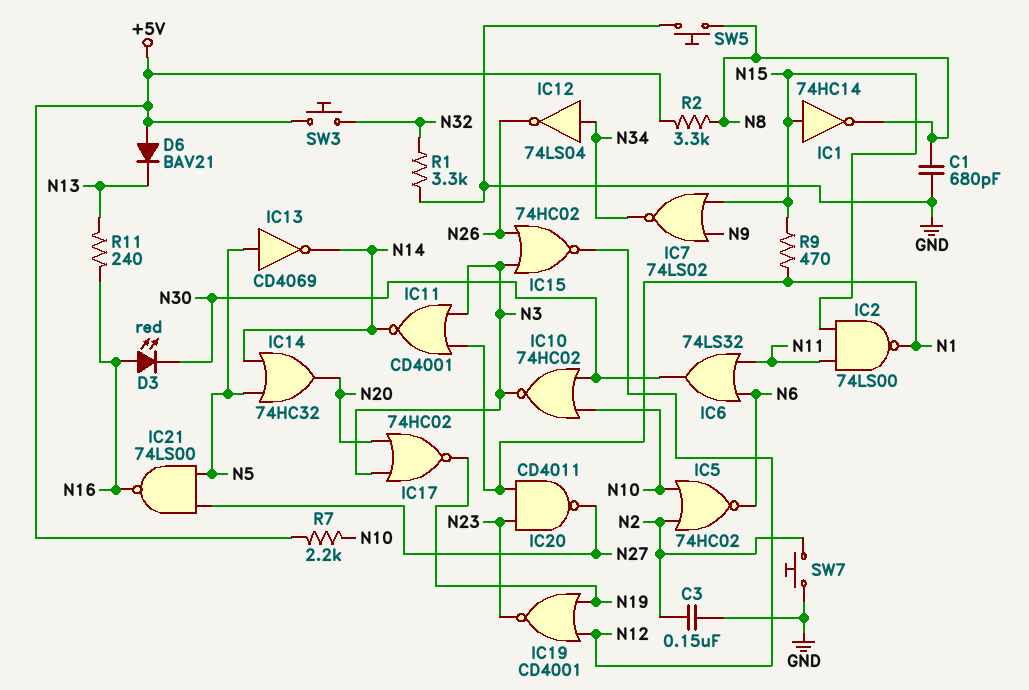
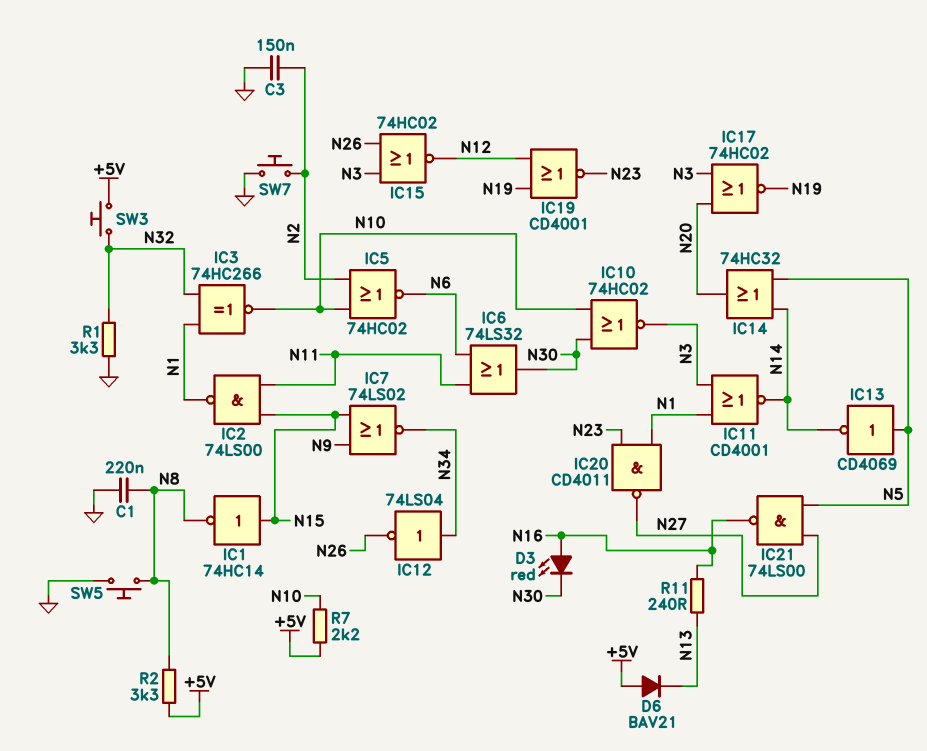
C1: 680pF (GND, N8) -> 220nF (GND, N8)
IC3: none -> XNOR 74HC266 (in N1, in N32, out N10)
R9: 470 (N1, N15) -> none

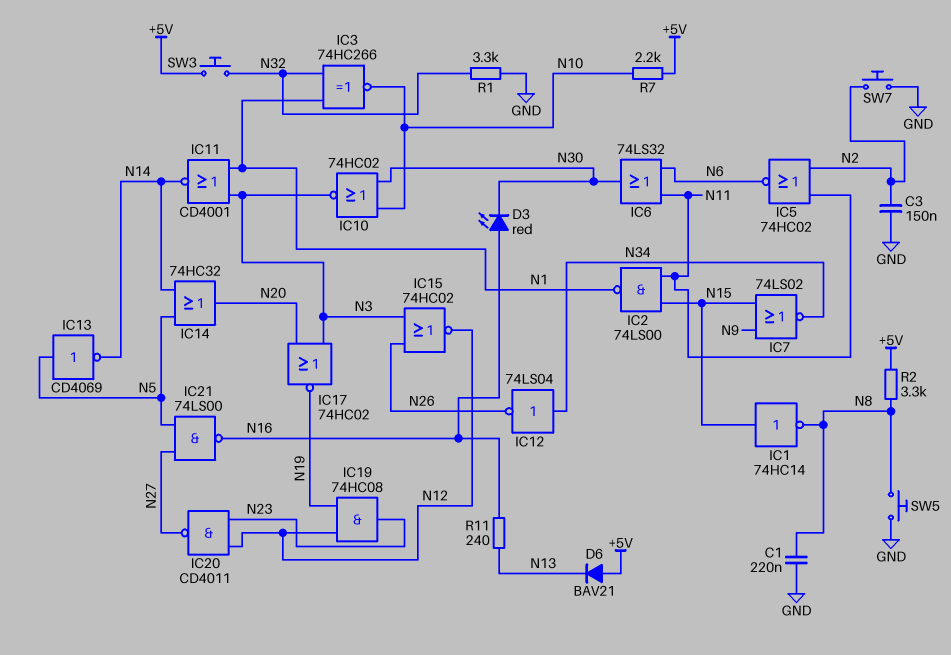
IC5: NOR 74HC02 (in N2, in N10, out N6) -> NOR 74HC02 (in N2, in N11, out N6)
IC19: NOR CD4001 (in N12, in N19, out N23) -> AND 74HC08 (in N12, in N19, out N23)
IC20: NAND CD4011 (in N1, in N23, out N27) -> NAND CD4011 (in N12, in N23, out N27)

